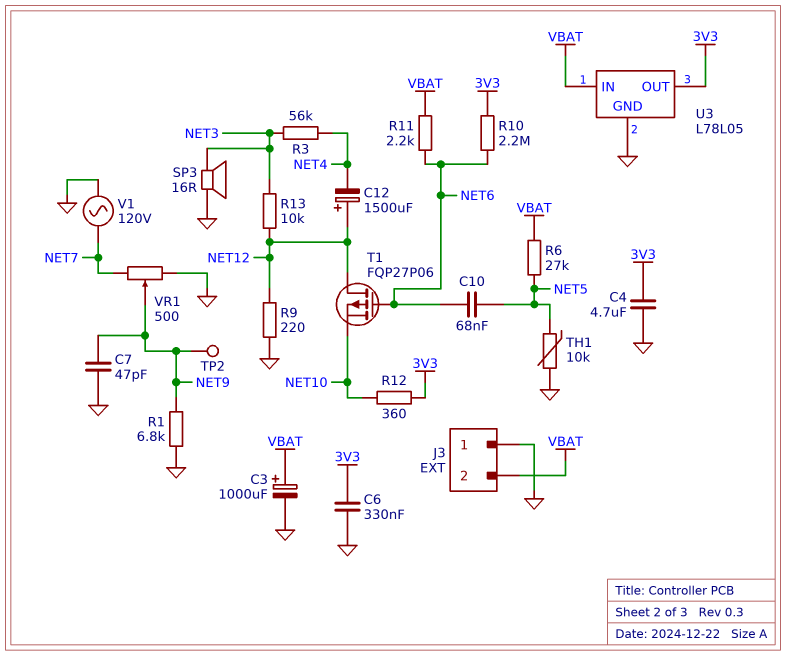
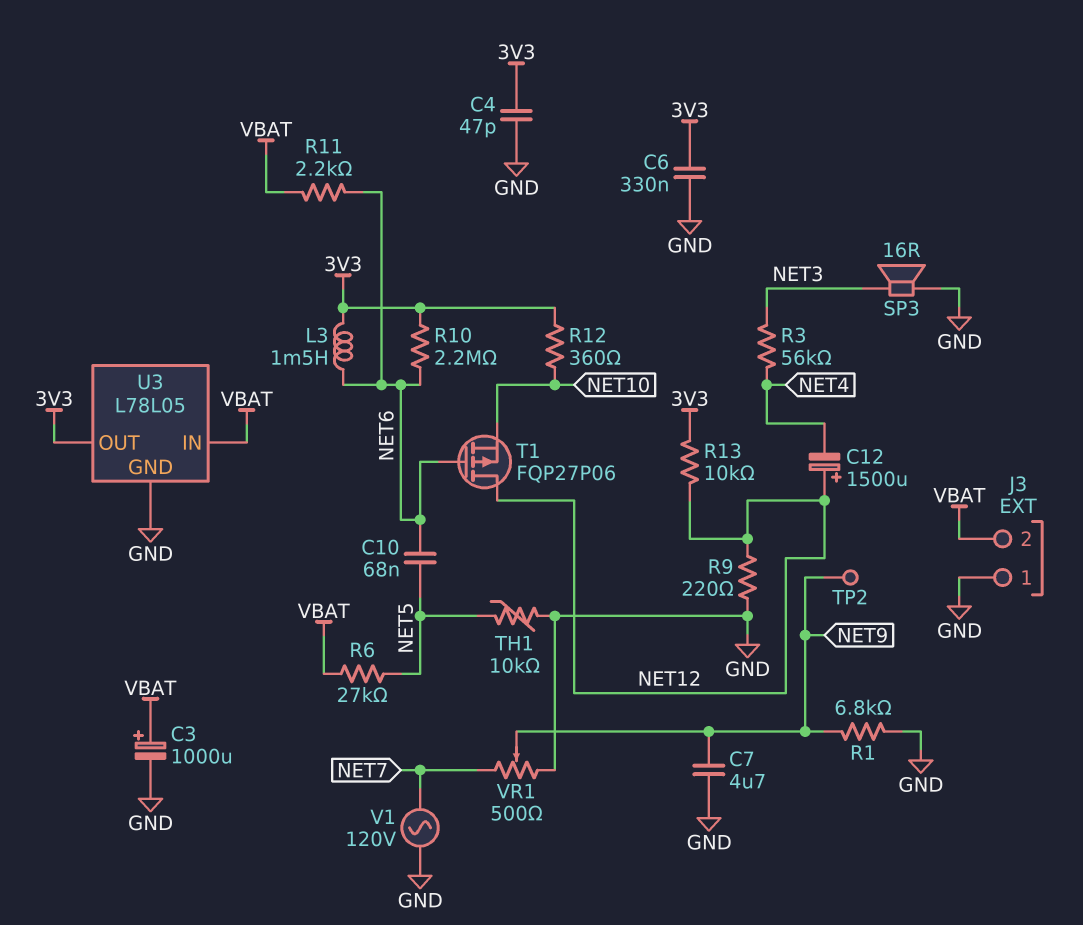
C4: 4.7uF (3V3, GND) -> 47pF (3V3, GND)
C7: 47pF (GND, NET9) -> 4.7uF (GND, NET9)
L3: none -> 1.5mH (3V3, NET6)
R13: 10k (NET3, NET12) -> 10k (3V3, NET12)

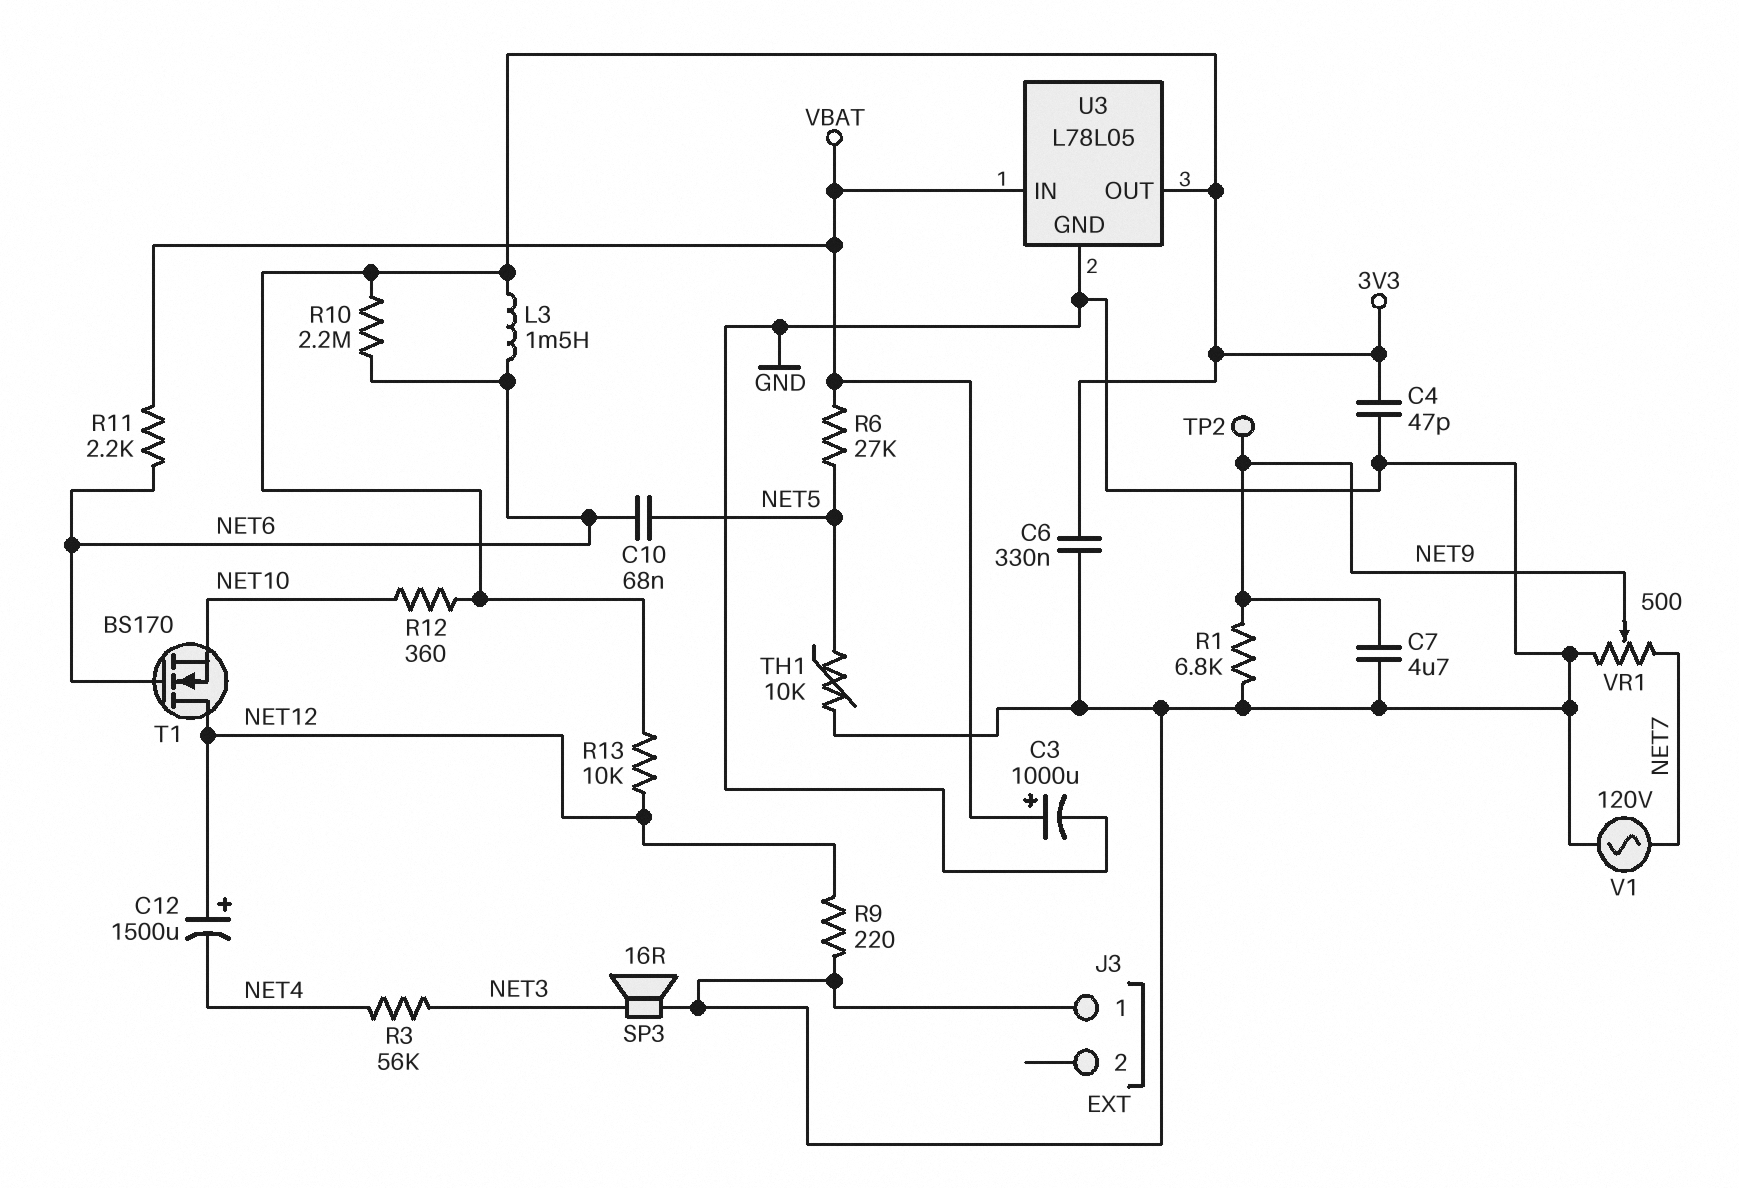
J3 pin 2: VBAT -> none
T1: PMOS FQP27P06 (G NET6, D NET12, S NET10) -> NMOS BS170 (G NET6, D NET12, S NET10)

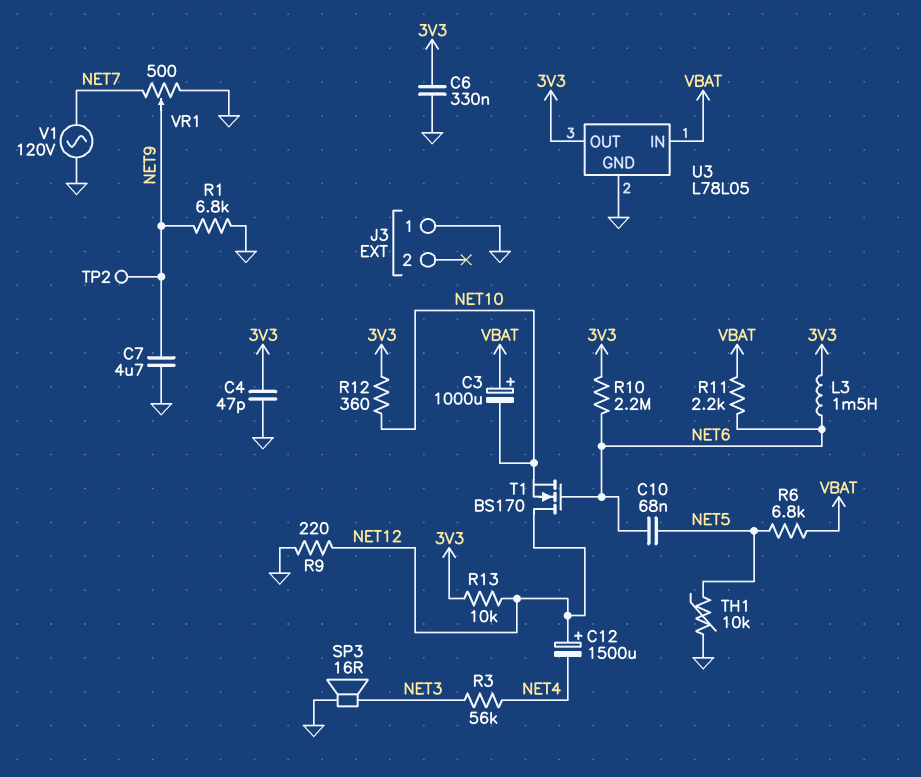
C3: 1000uF (plus VBAT, minus GND) -> 1000uF (plus VBAT, minus NET10)
R6: 27k (NET5, VBAT) -> 6.8k (NET5, VBAT)

